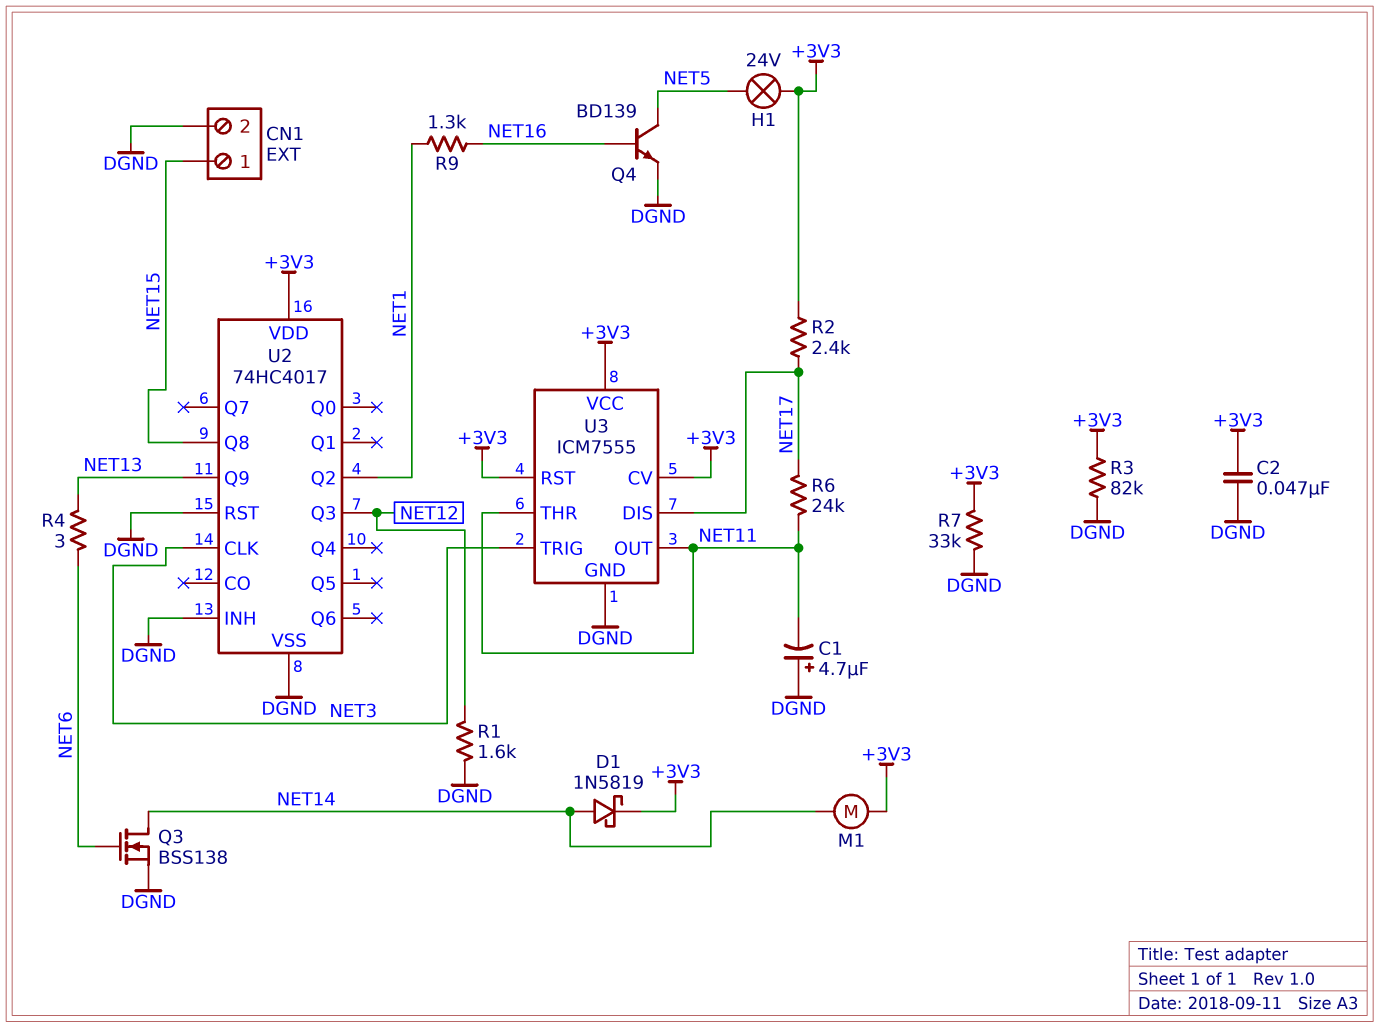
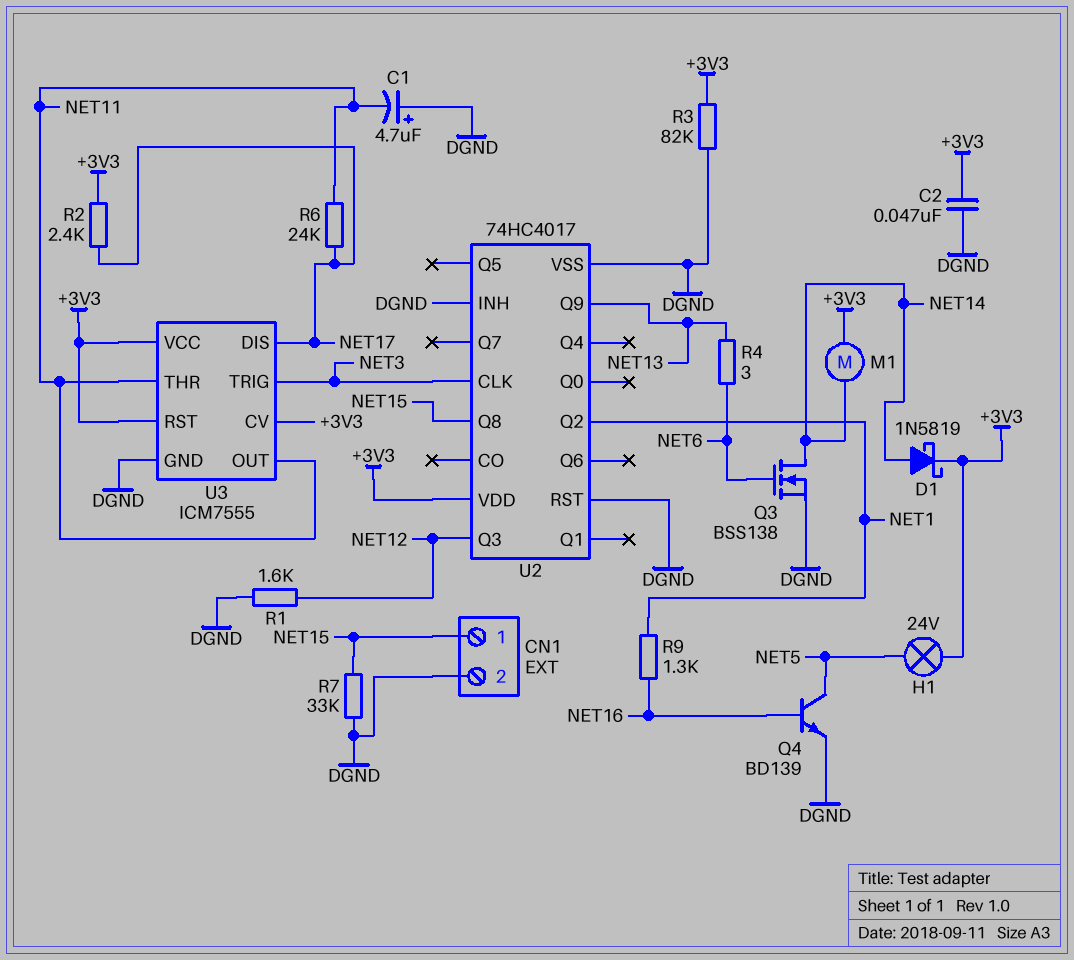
R7: 33k (+3V3, DGND) -> 33k (DGND, NET15)

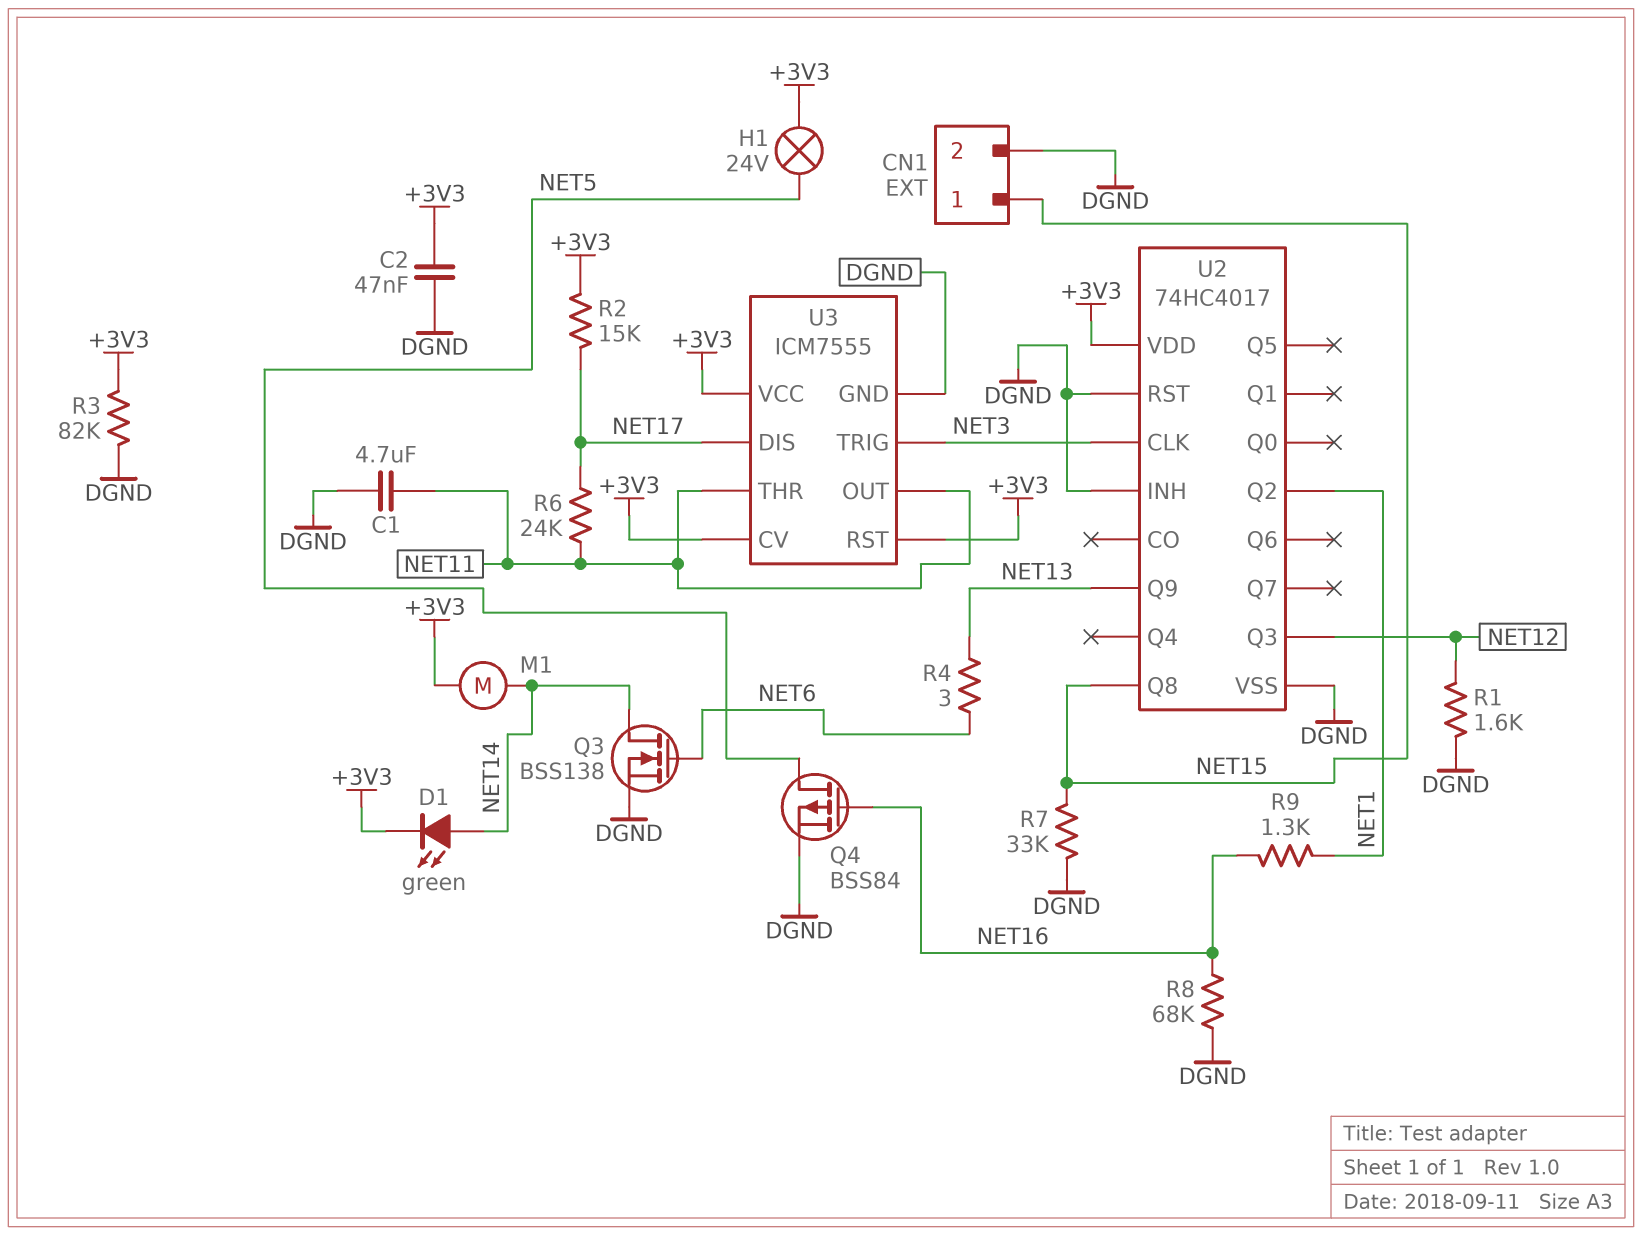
C1: 4.7uF (plus DGND, minus NET11) -> 4.7uF (DGND, NET11)
D1: schottky 1N5819 (A NET14, K +3V3) -> LED green (A NET14, K +3V3)
Q4: NPN BD139 (B NET16, C NET5, E DGND) -> PMOS BSS84 (G NET16, D NET5, S DGND)
R2: 2.4k (+3V3, NET17) -> 15k (+3V3, NET17)
R8: none -> 68k (DGND, NET16)

